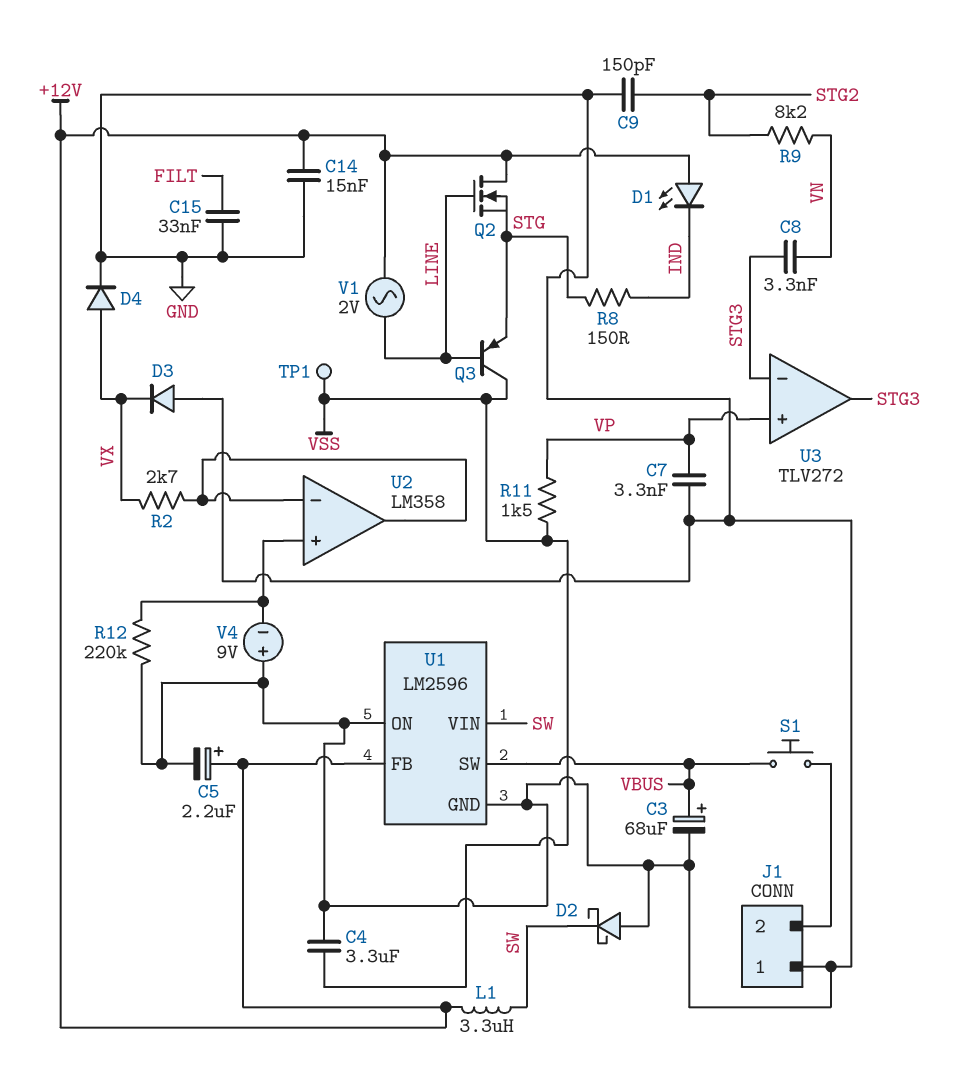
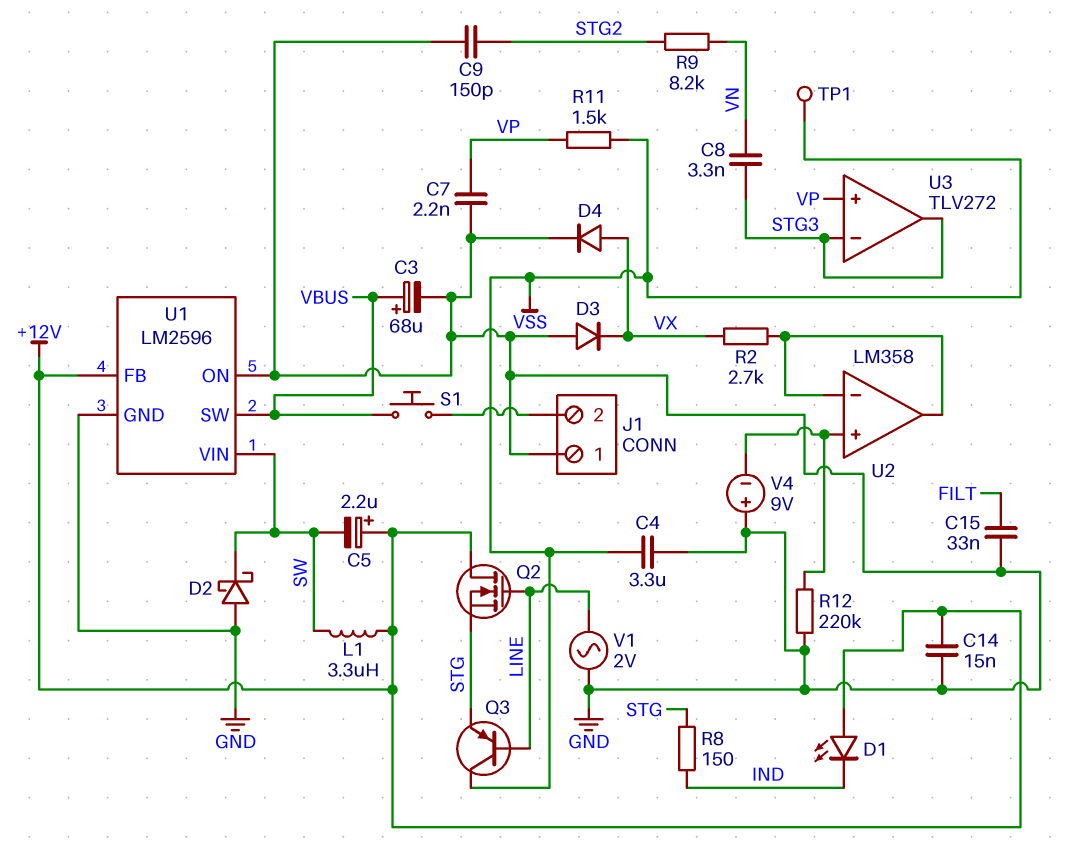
C5: 2.2uF (plus +12V, minus GND) -> 2.2uF (plus +12V, minus SW)
C7: 3.3nF (GND, VP) -> 2.2nF (GND, VP)
V1: AC 2V (+12V, LINE) -> AC 2V (GND, LINE)

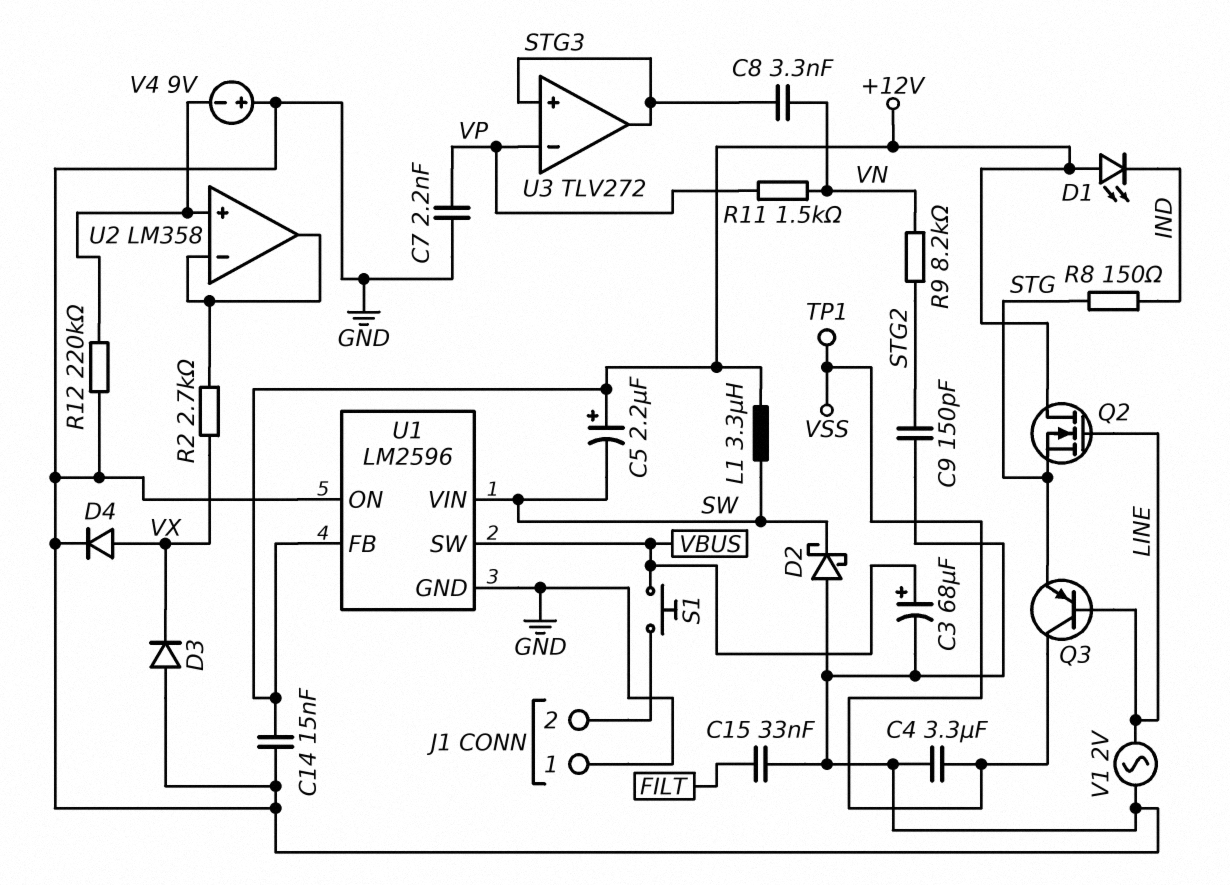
R11: 1.5k (VP, VSS) -> 1.5k (VN, VP)
U3 pin in+: VP -> STG3
U3 pin in-: STG3 -> VP

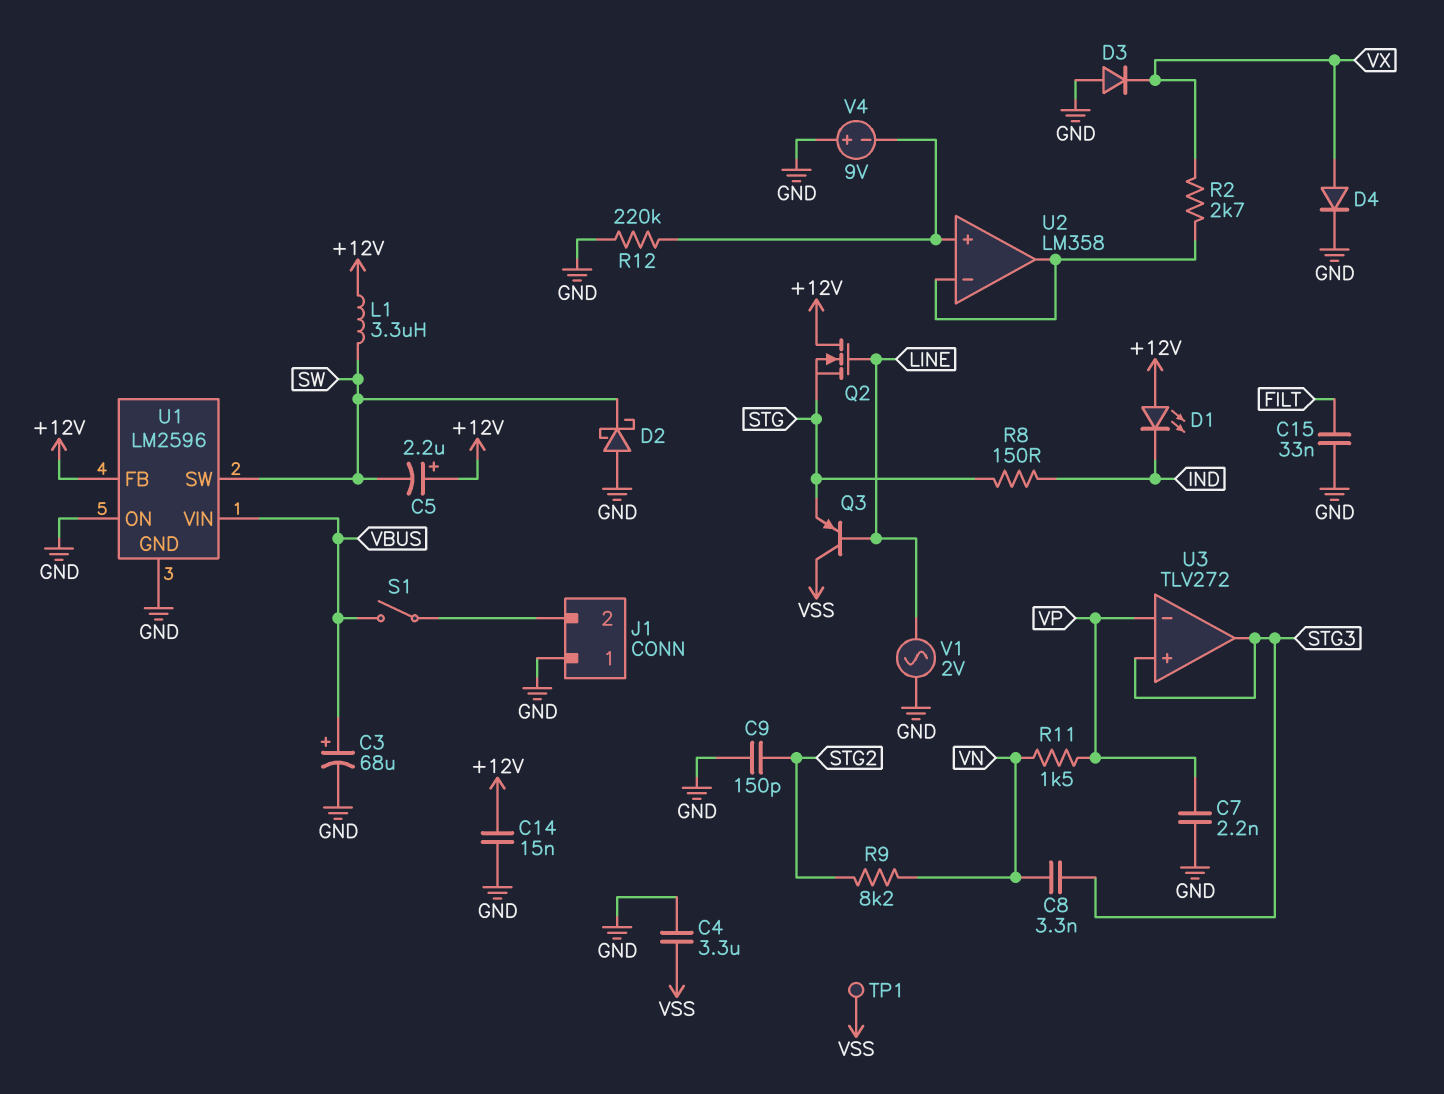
S1: button (J1/2, VBUS) -> switch (J1/2, VBUS)
U1 pin SW: VBUS -> SW
U1 pin VIN: SW -> VBUS

